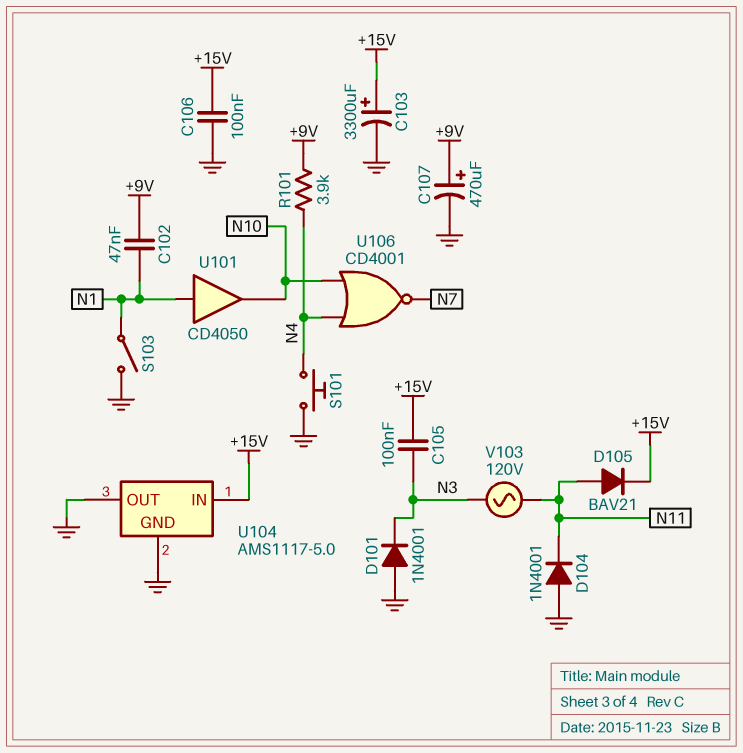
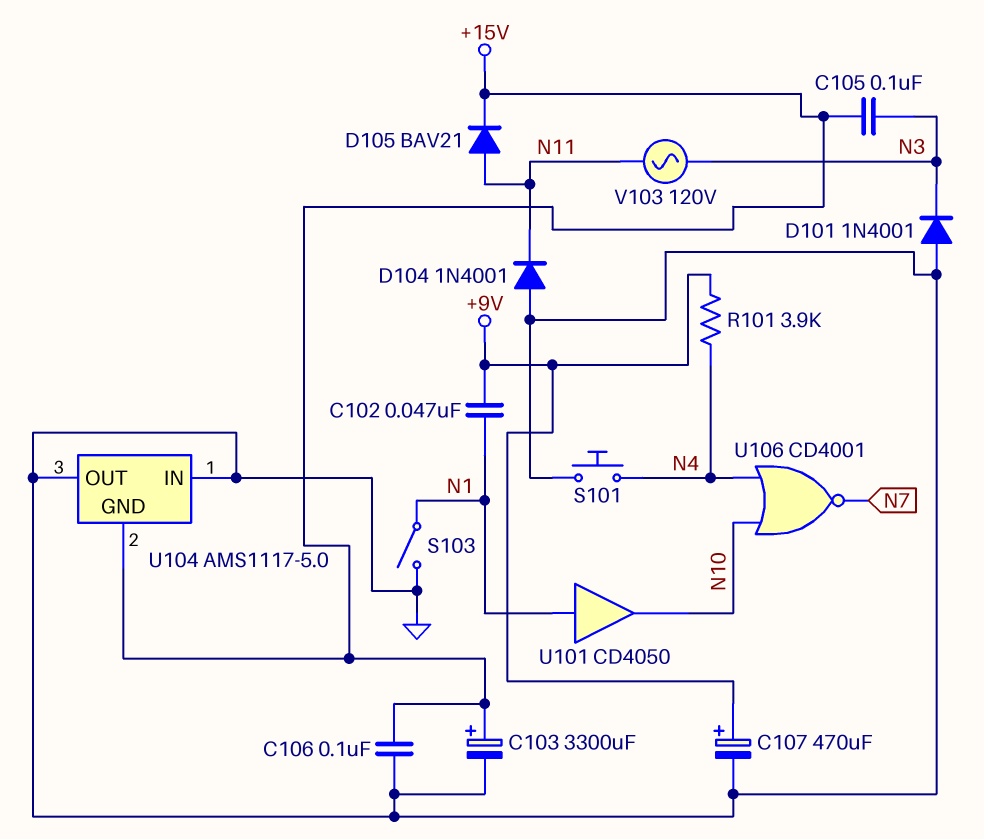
U104 pin GND: GND -> +15V
U104 pin IN: +15V -> GND

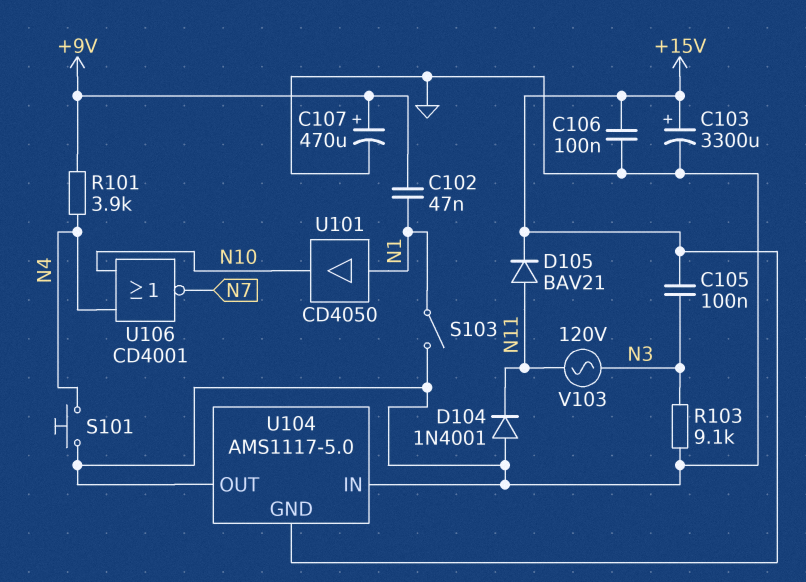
D101: diode 1N4001 (A GND, K N3) -> none
R103: none -> 9.1k (GND, N3)

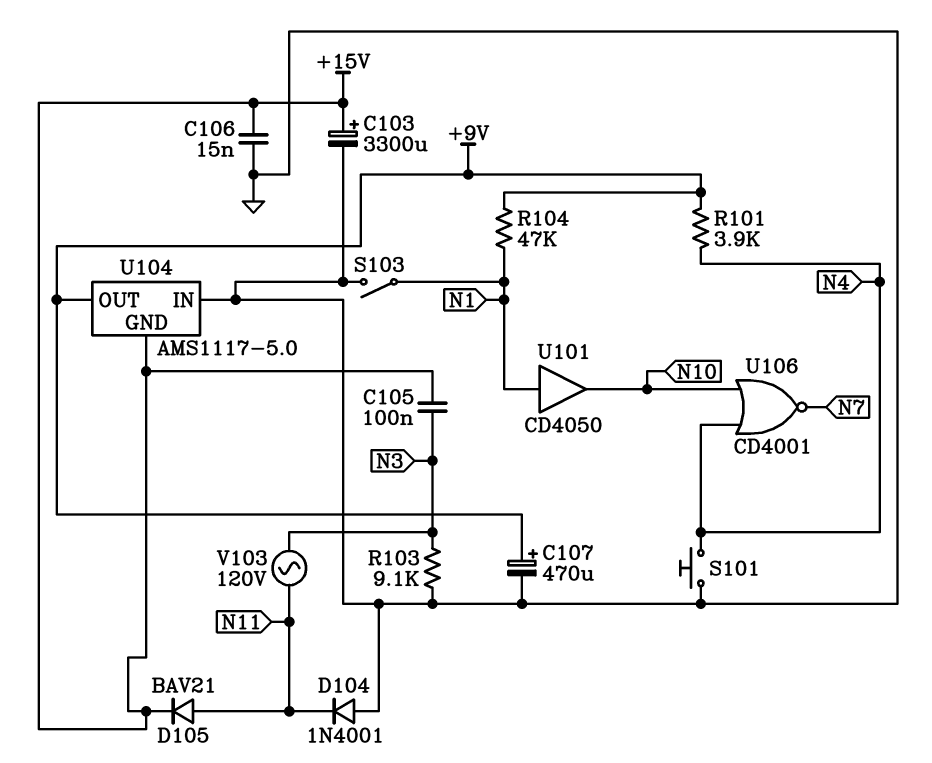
C102: 47nF (+9V, N1) -> none
C106: 100nF (+15V, GND) -> 15nF (+15V, GND)
R104: none -> 47k (+9V, N1)
U104 pin OUT: GND -> +9V

